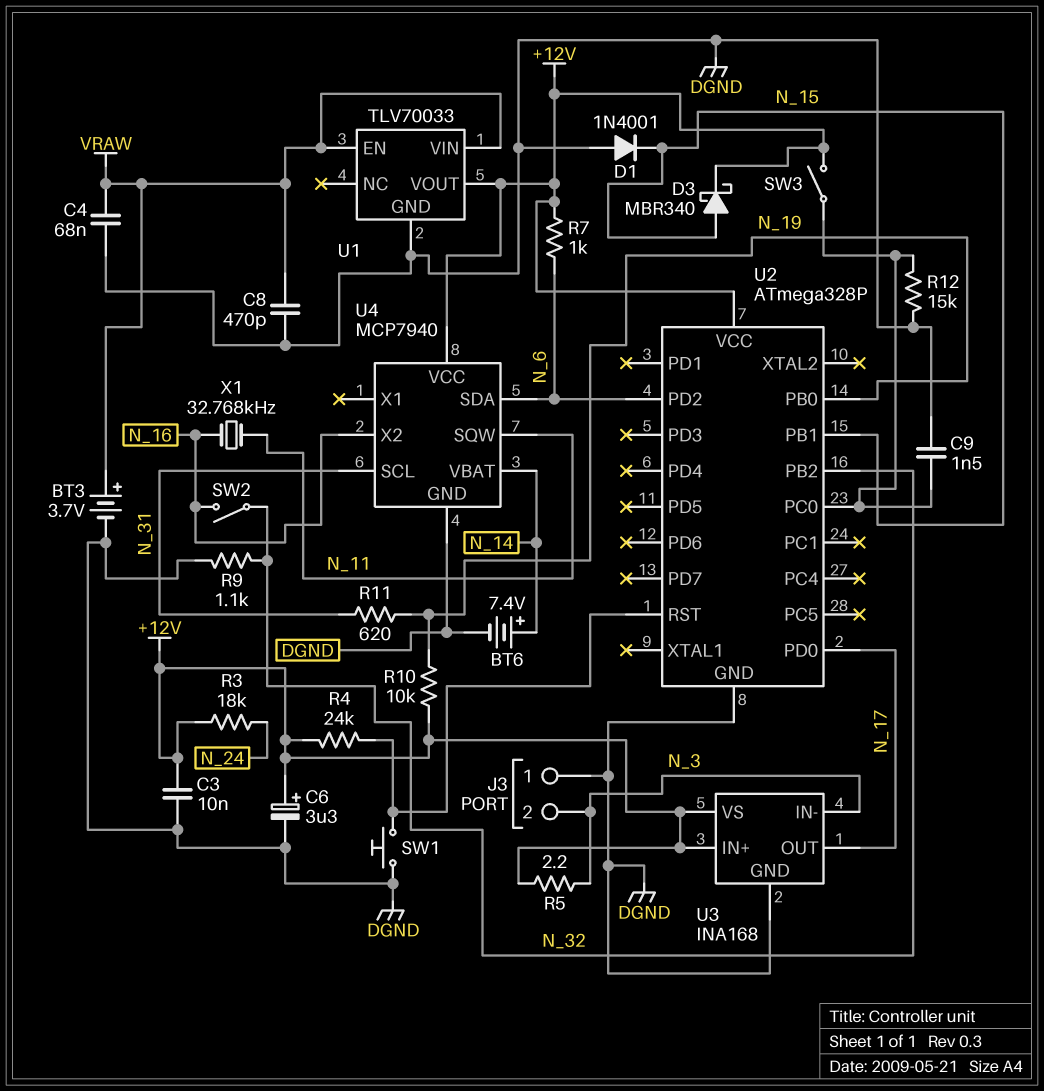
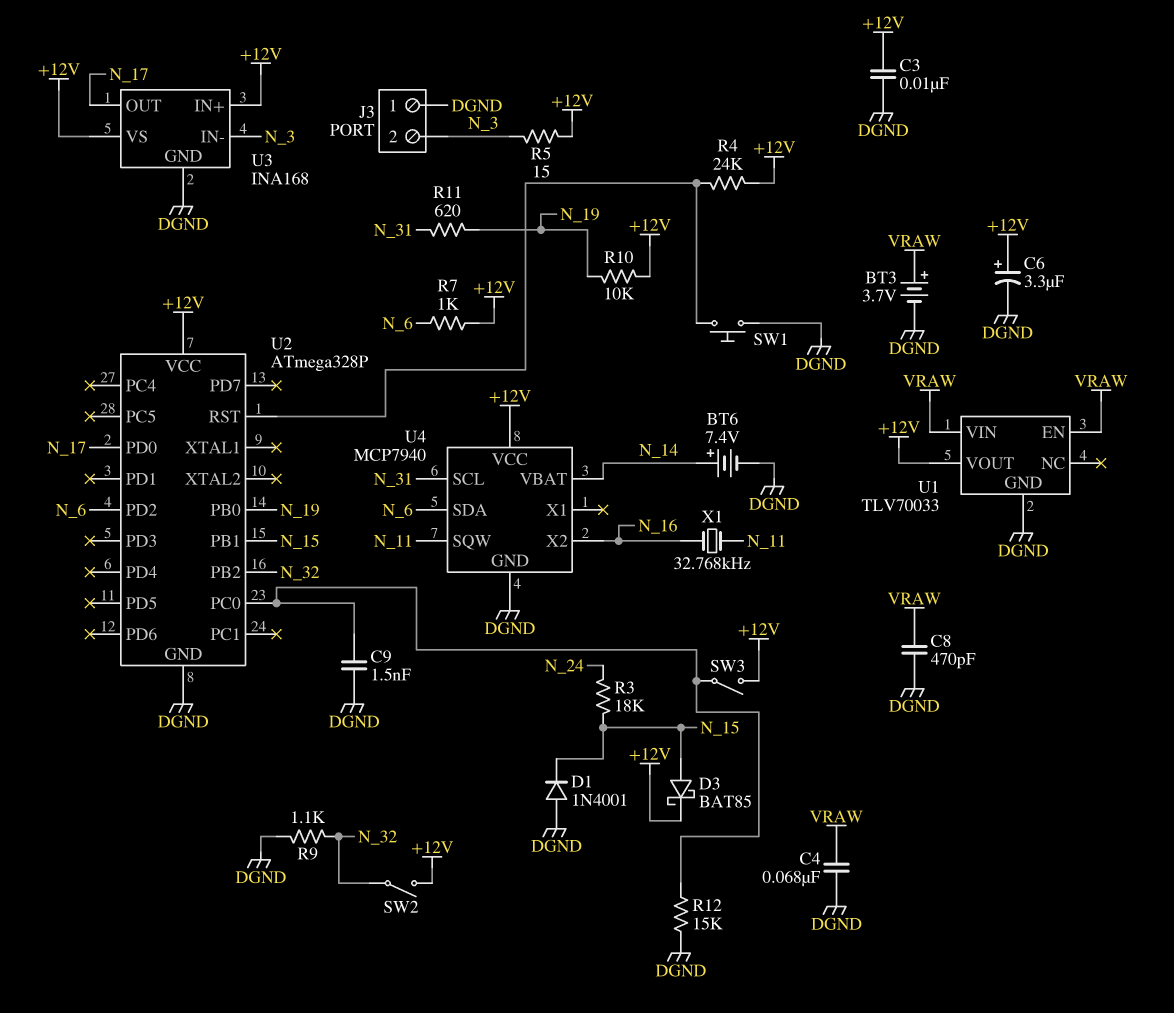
D3: schottky MBR340 (A N_15, K +12V) -> schottky BAT85 (A N_15, K +12V)
R3: 18k (+12V, N_24) -> 18k (N_15, N_24)
R5: 2.2 (+12V, N_3) -> 15 (+12V, N_3)
SW2: switch (N_16, N_32) -> switch (+12V, N_32)

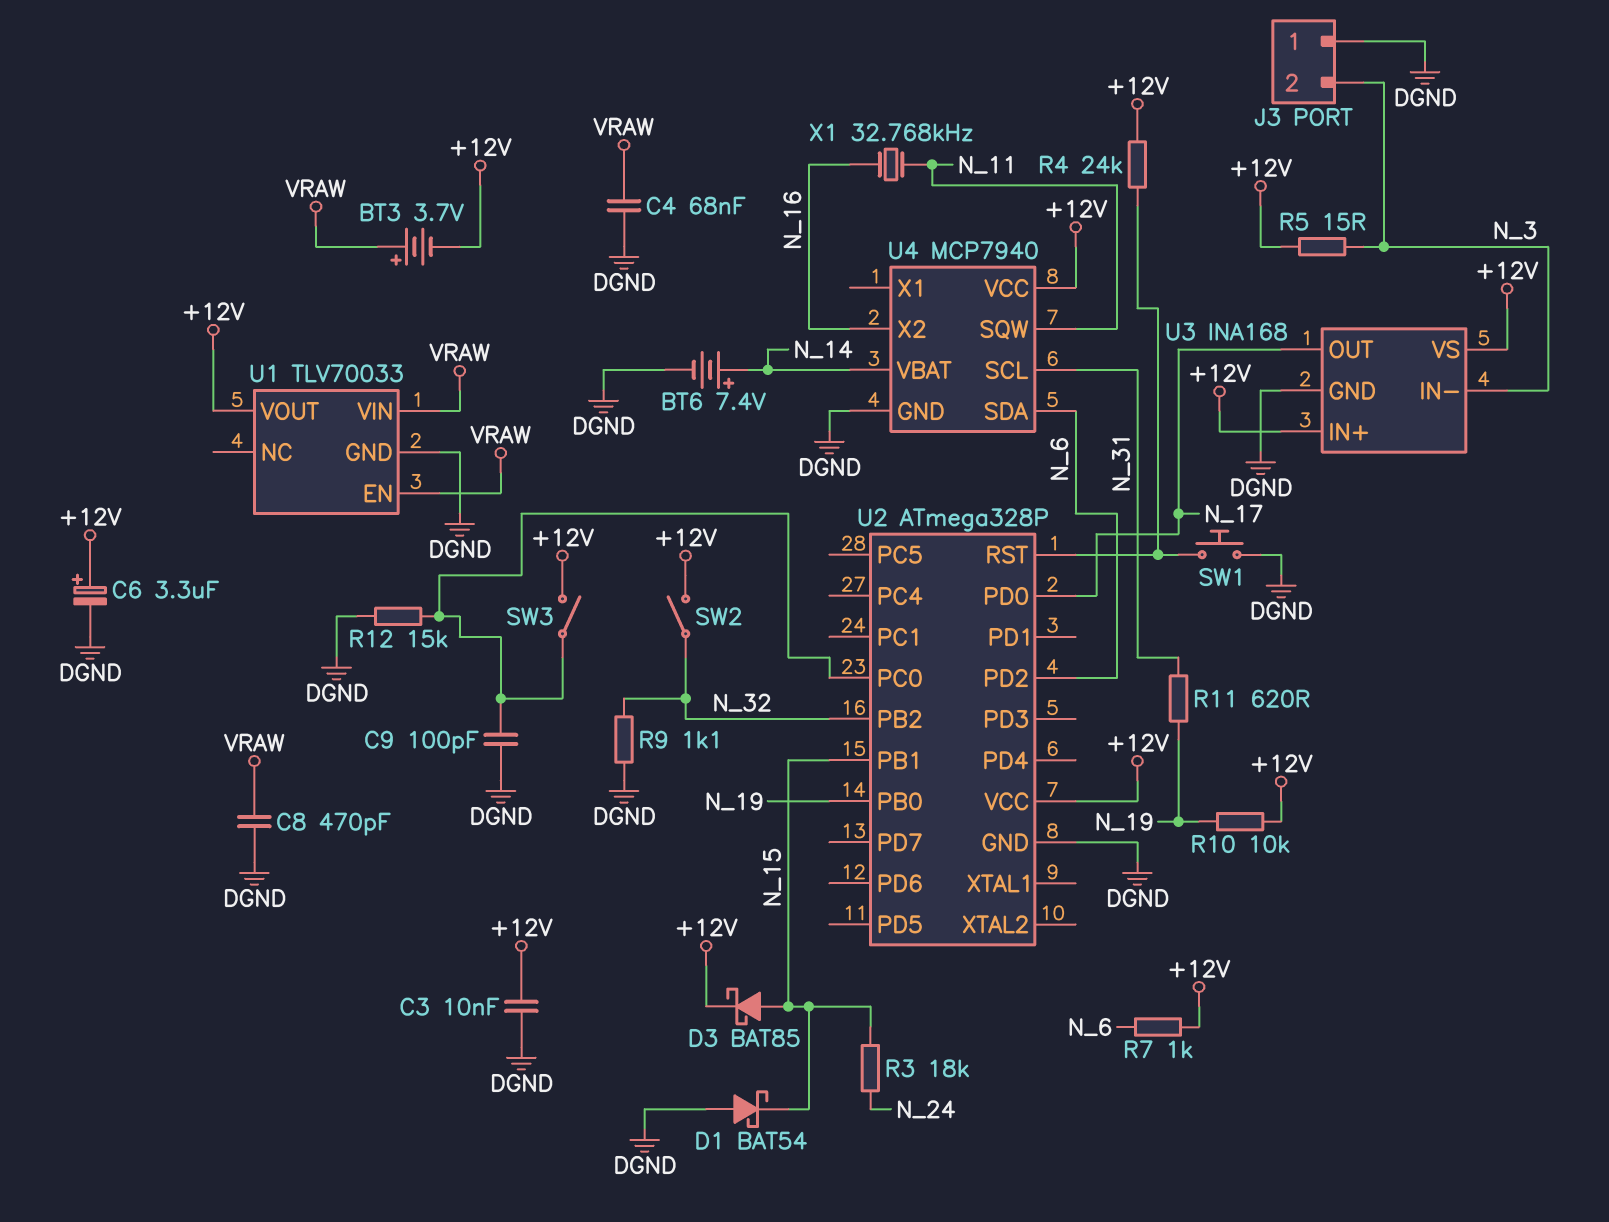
BT3: 3.7V (plus VRAW, minus DGND) -> 3.7V (plus VRAW, minus +12V)
C9: 1.5nF (DGND, U2/PC0) -> 100pF (DGND, U2/PC0)
D1: diode 1N4001 (A DGND, K N_15) -> schottky BAT54 (A DGND, K N_15)

